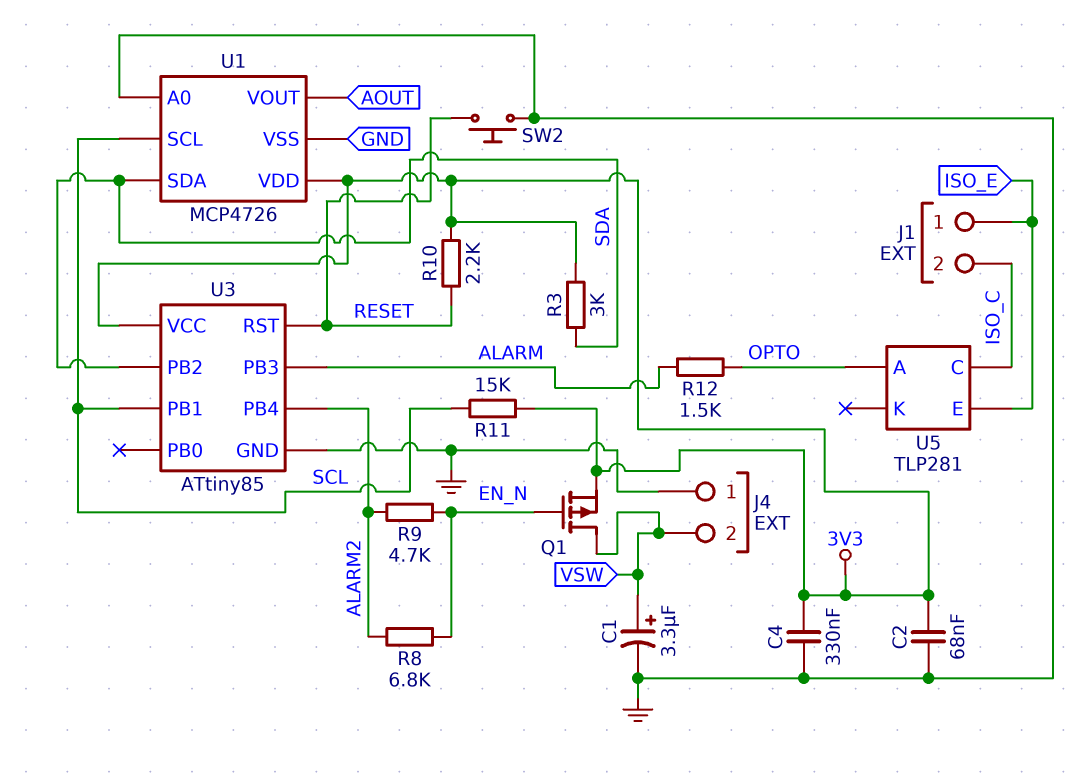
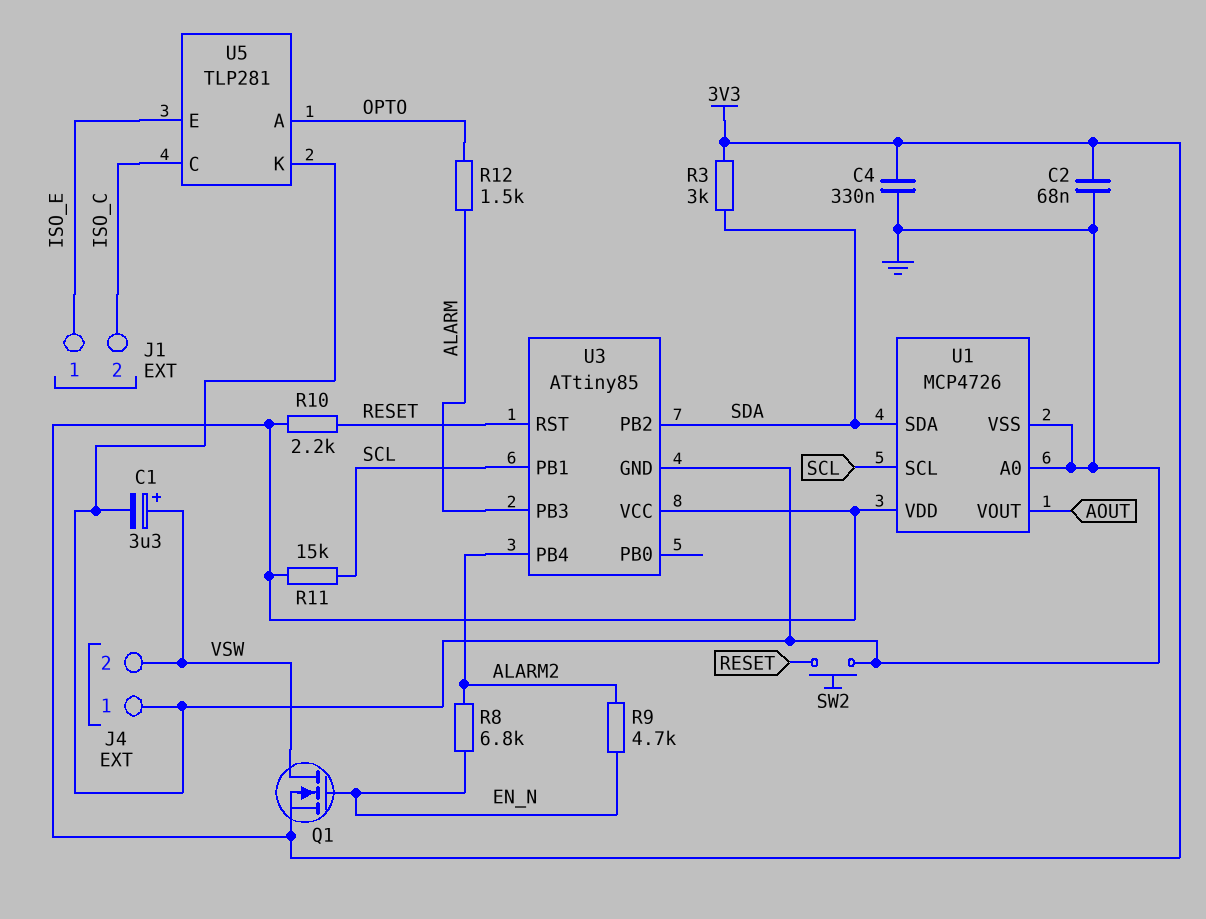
Q1: PMOS (G EN_N, D VSW, S 3V3) -> NMOS (G EN_N, D VSW, S 3V3)
U5 pin K: none -> GND

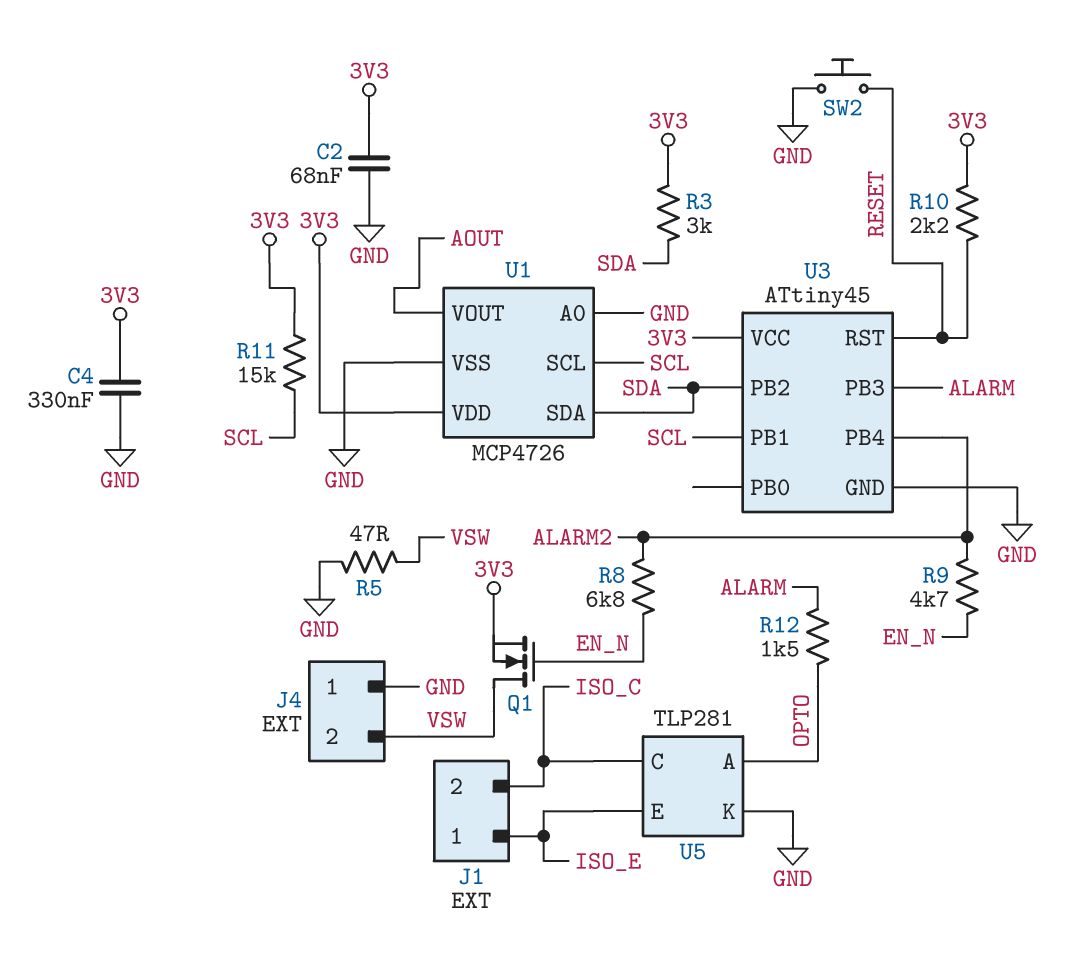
C1: 3.3uF (plus VSW, minus GND) -> none
R5: none -> 47 (GND, VSW)
U3: ATtiny85 -> ATtiny45

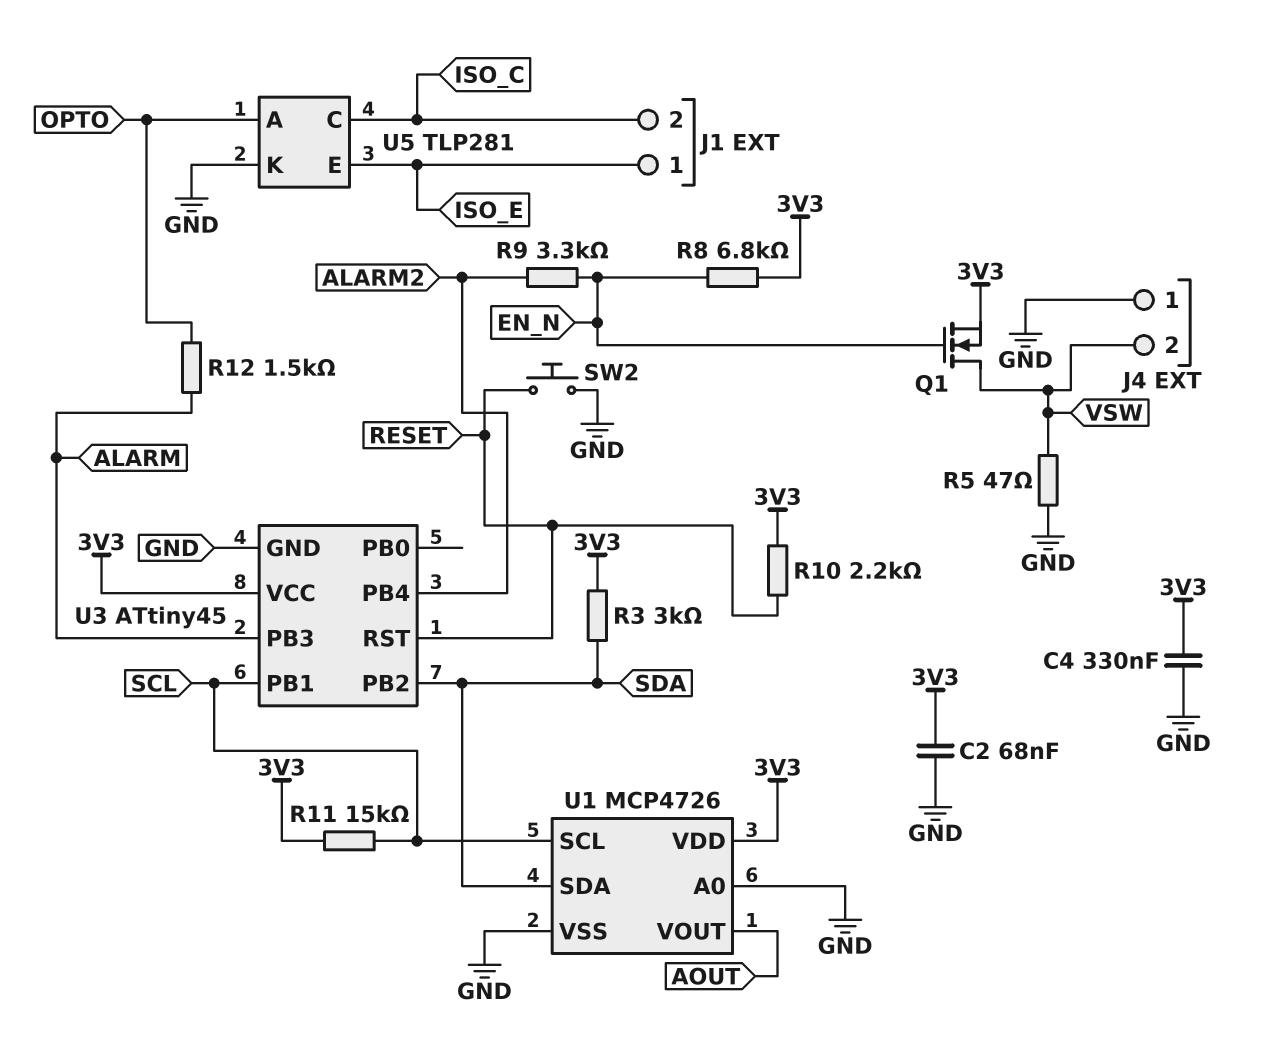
R8: 6.8k (ALARM2, EN_N) -> 6.8k (3V3, EN_N)
R9: 4.7k (ALARM2, EN_N) -> 3.3k (ALARM2, EN_N)

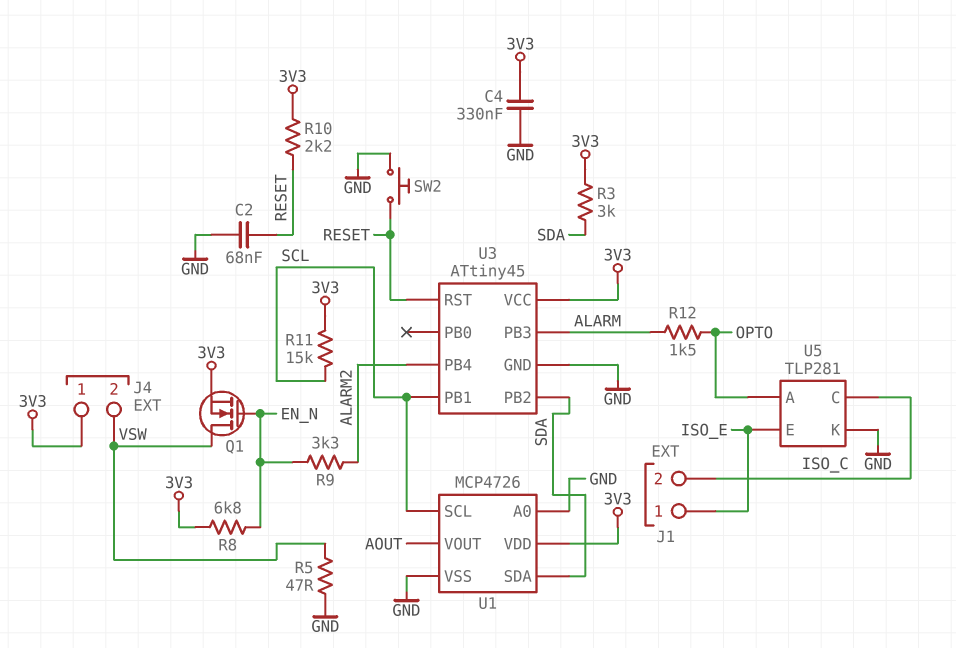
C2: 68nF (3V3, GND) -> 68nF (GND, RESET)
J4 pin 1: GND -> 3V3

